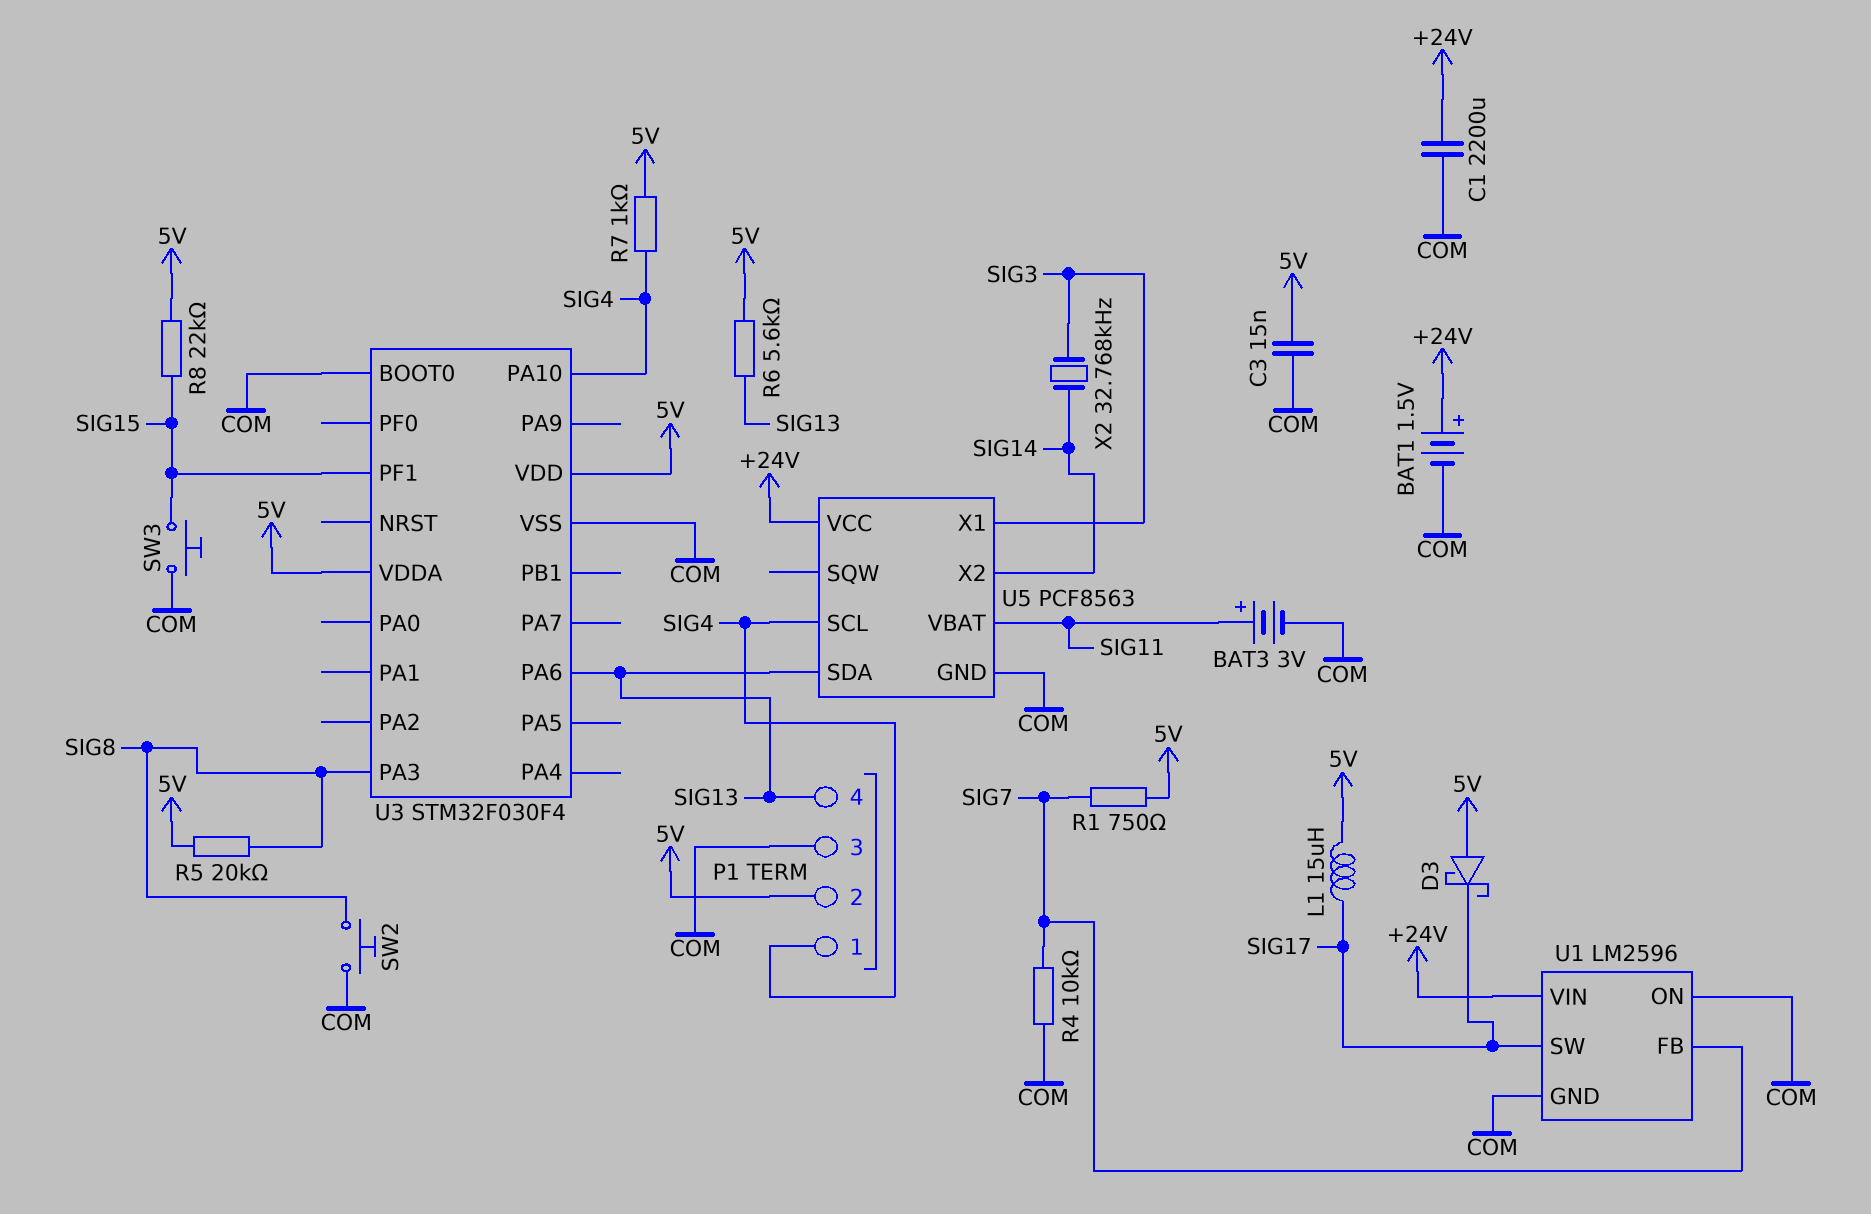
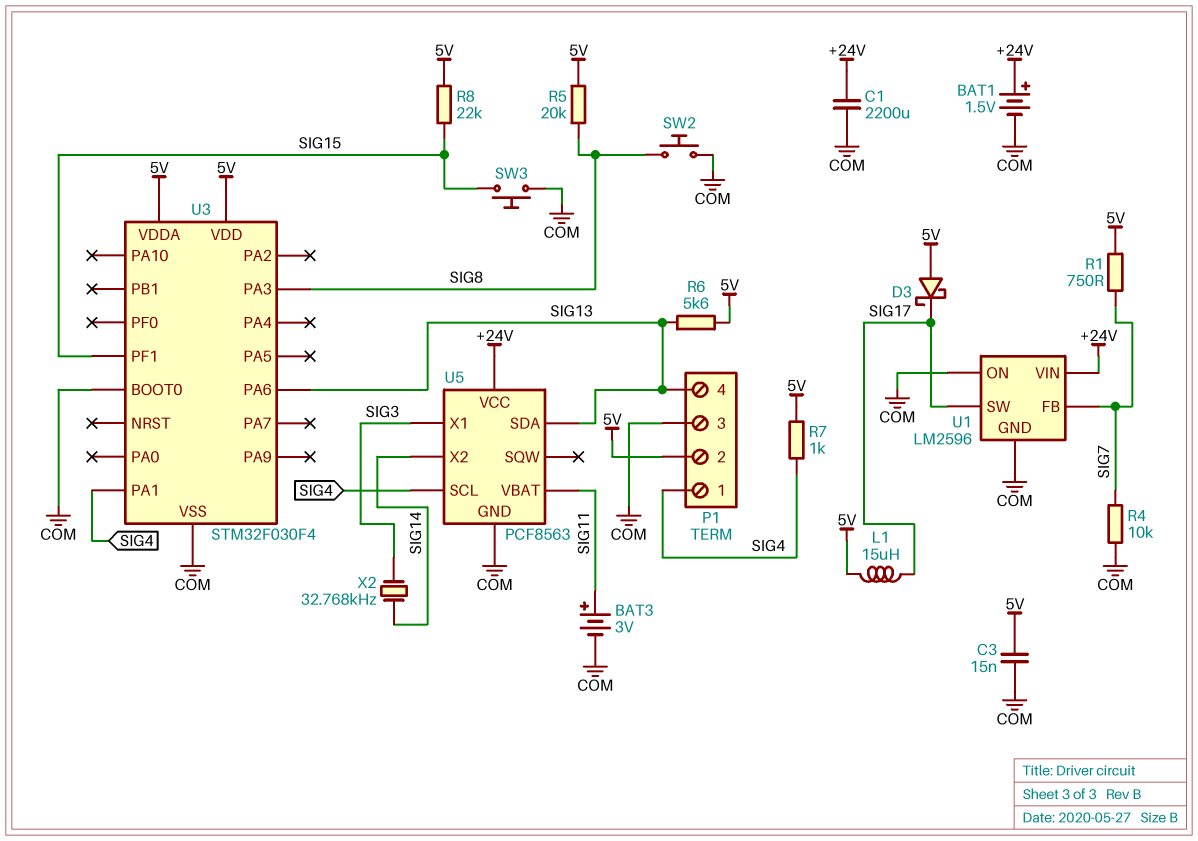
U3 pin PA1: none -> SIG4
U3 pin PA10: SIG4 -> none

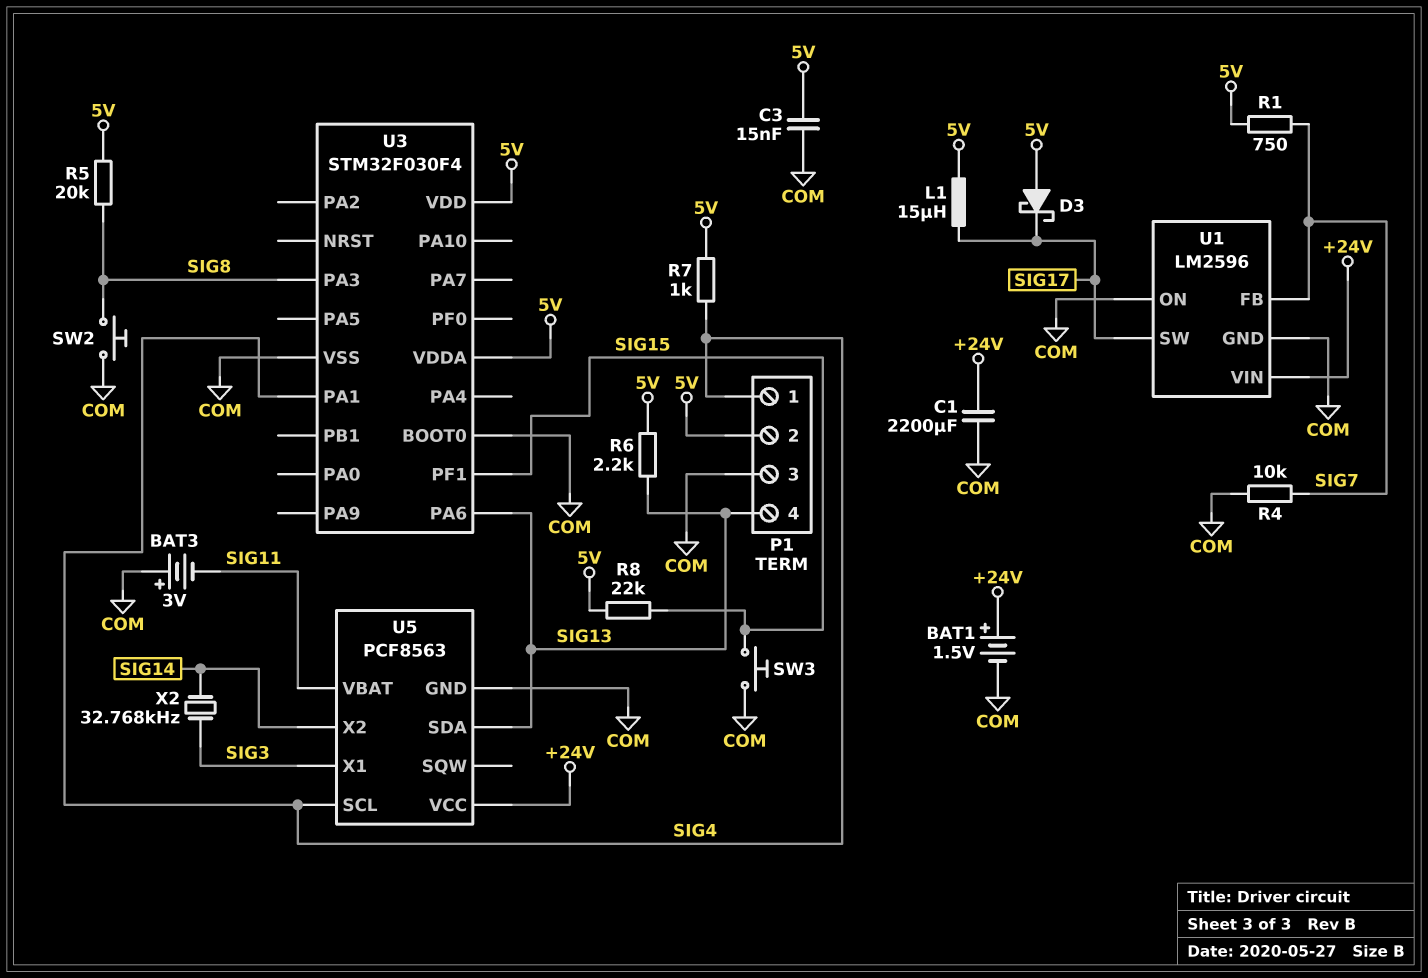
BAT3: 3V (plus SIG11, minus COM) -> 3V (plus COM, minus SIG11)
R6: 5.6k (5V, SIG13) -> 2.2k (5V, SIG13)

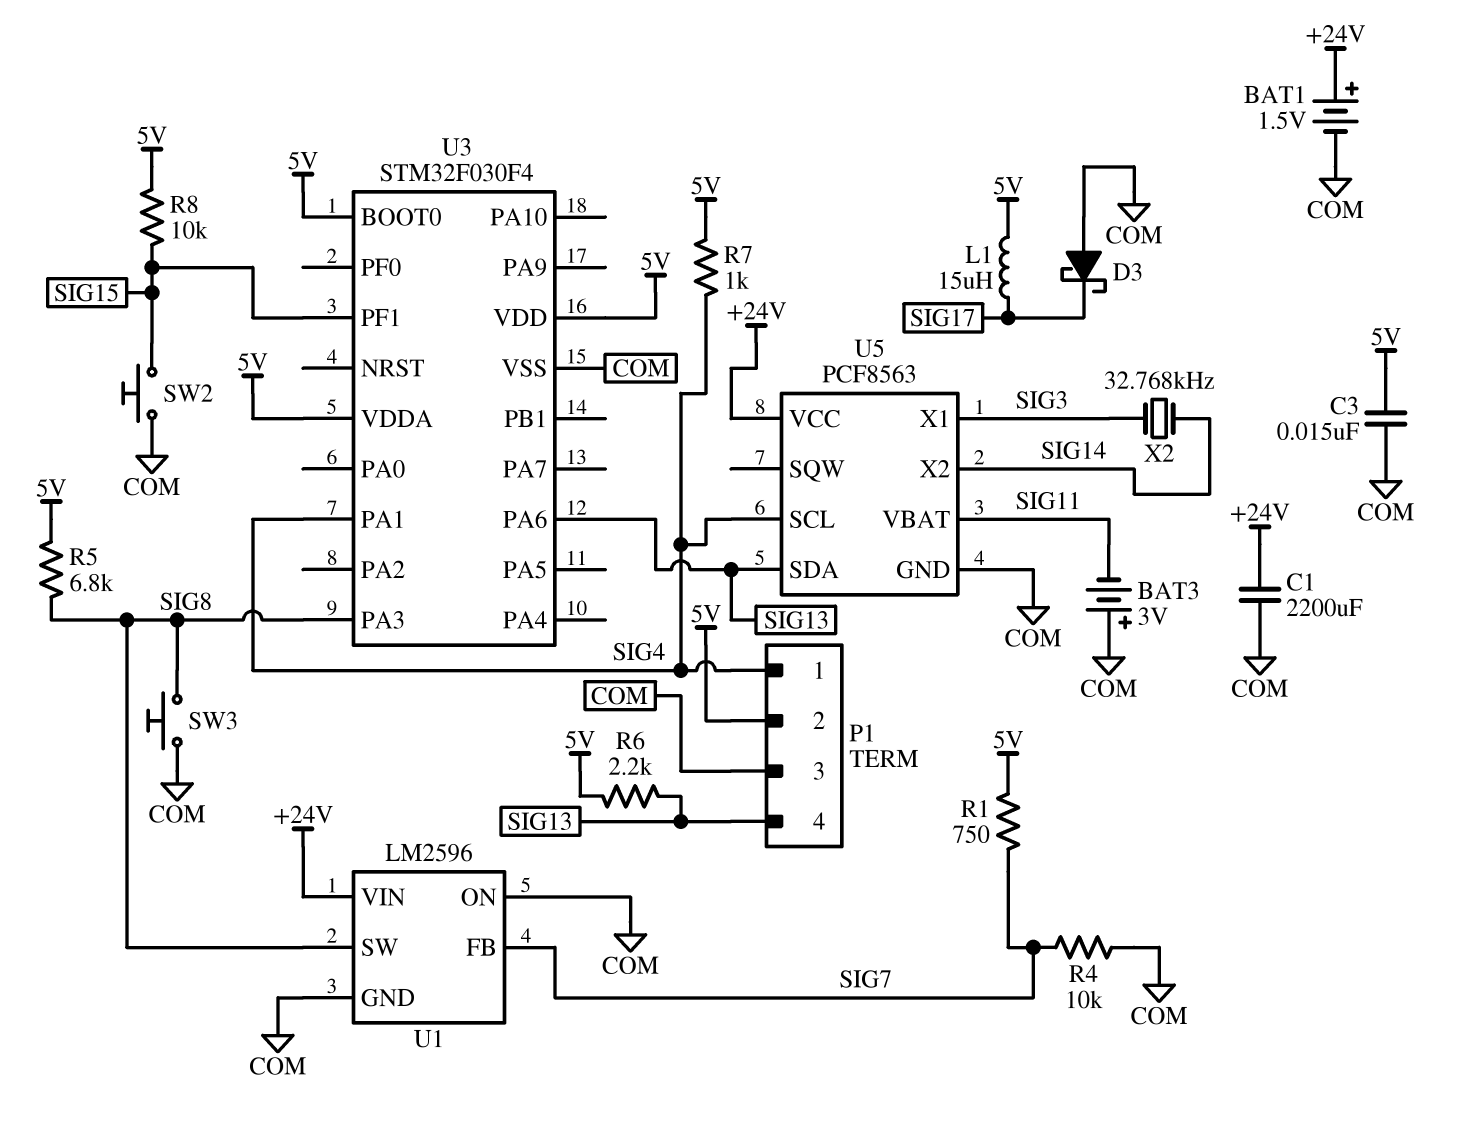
D3: schottky (A 5V, K SIG17) -> schottky (A COM, K SIG17)
R5: 20k (5V, SIG8) -> 6.8k (5V, SIG8)
R8: 22k (5V, SIG15) -> 10k (5V, SIG15)
SW2: button (COM, SIG8) -> button (COM, SIG15)
SW3: button (COM, SIG15) -> button (COM, SIG8)
U1 pin SW: SIG17 -> SIG8
U3 pin BOOT0: COM -> 5V

